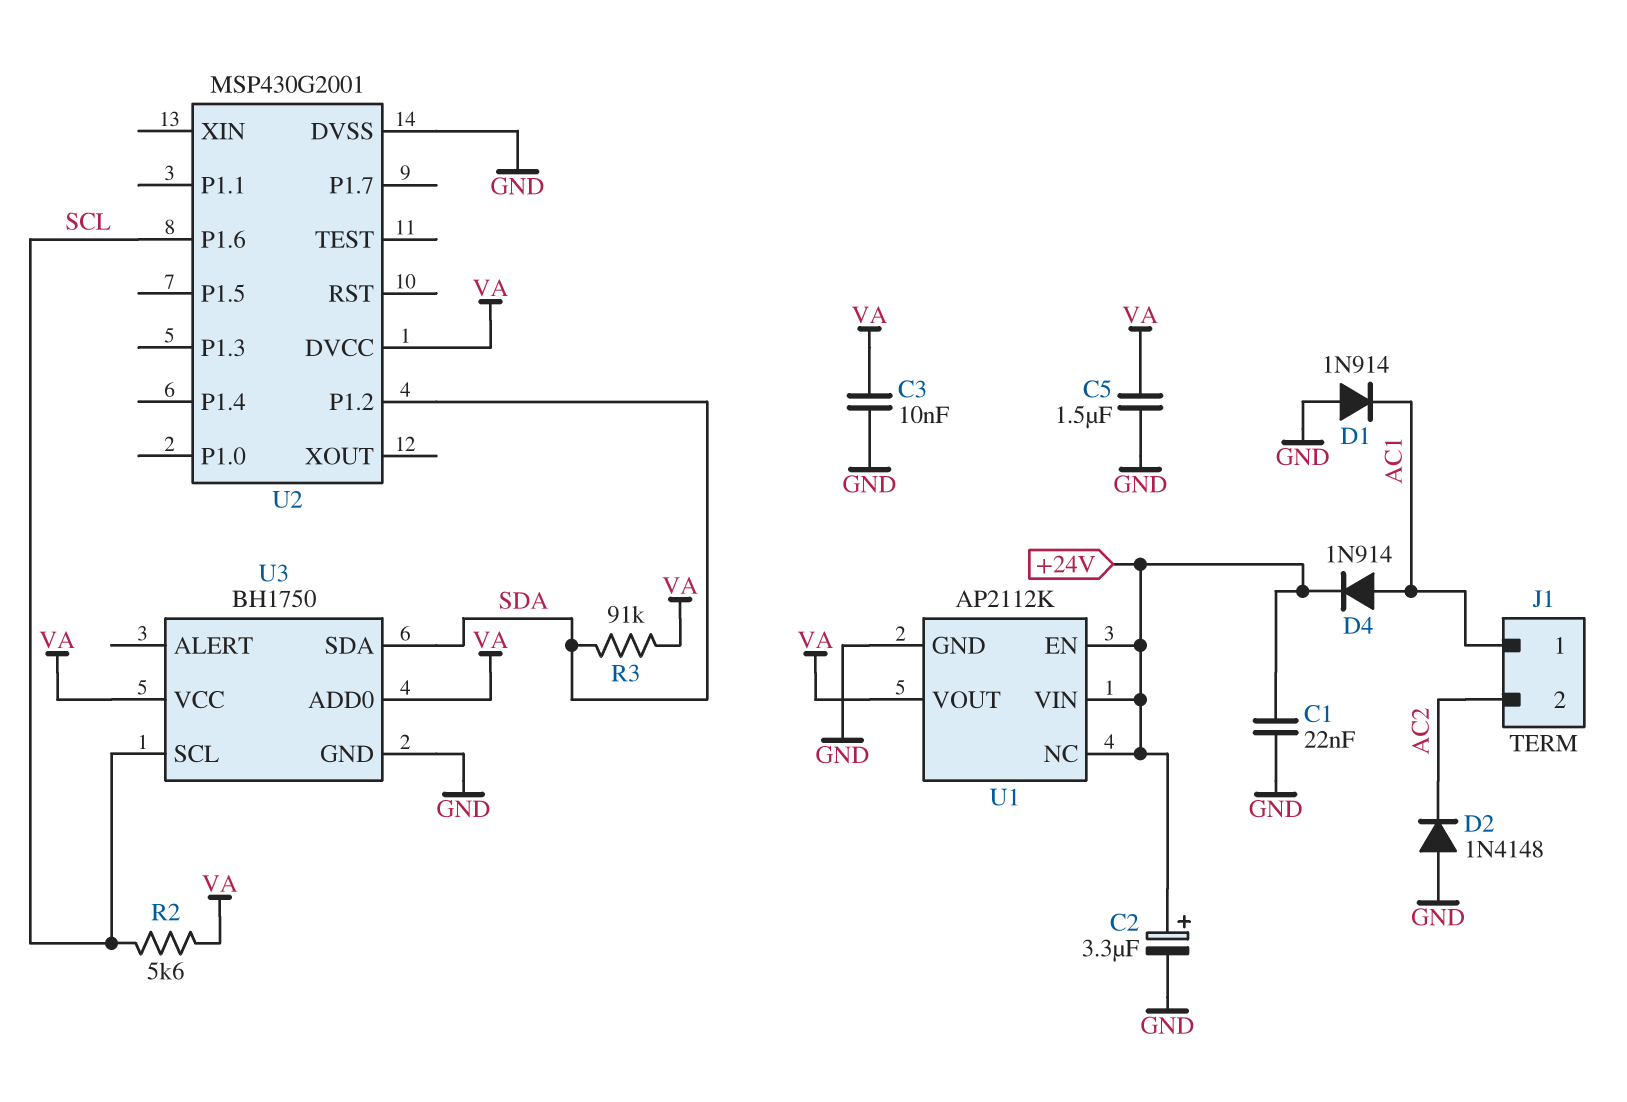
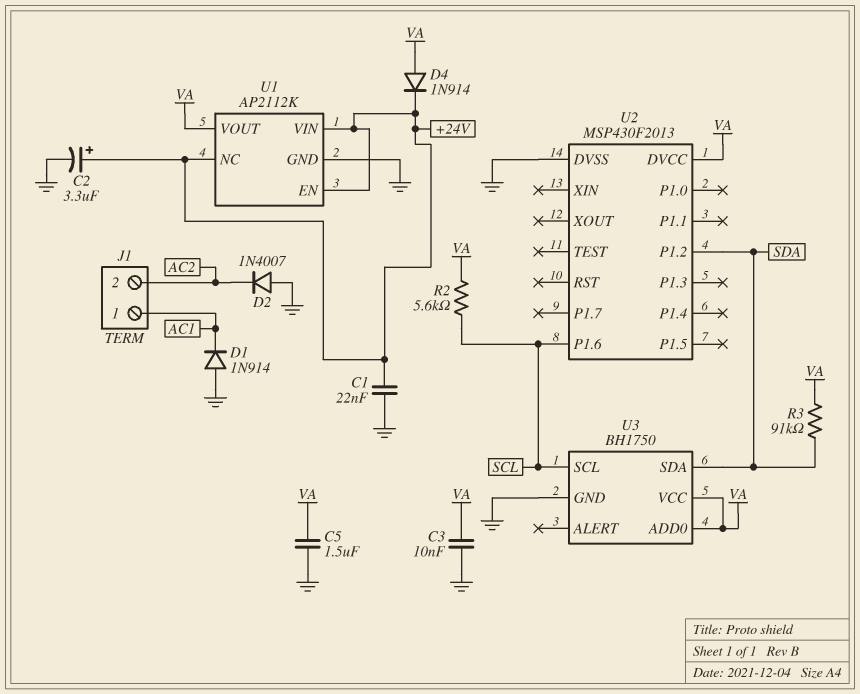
D2: diode 1N4148 (A GND, K AC2) -> diode 1N4007 (A GND, K AC2)
D4: diode 1N914 (A AC1, K +24V) -> diode 1N914 (A VA, K +24V)
U2: MSP430G2001 -> MSP430F2013

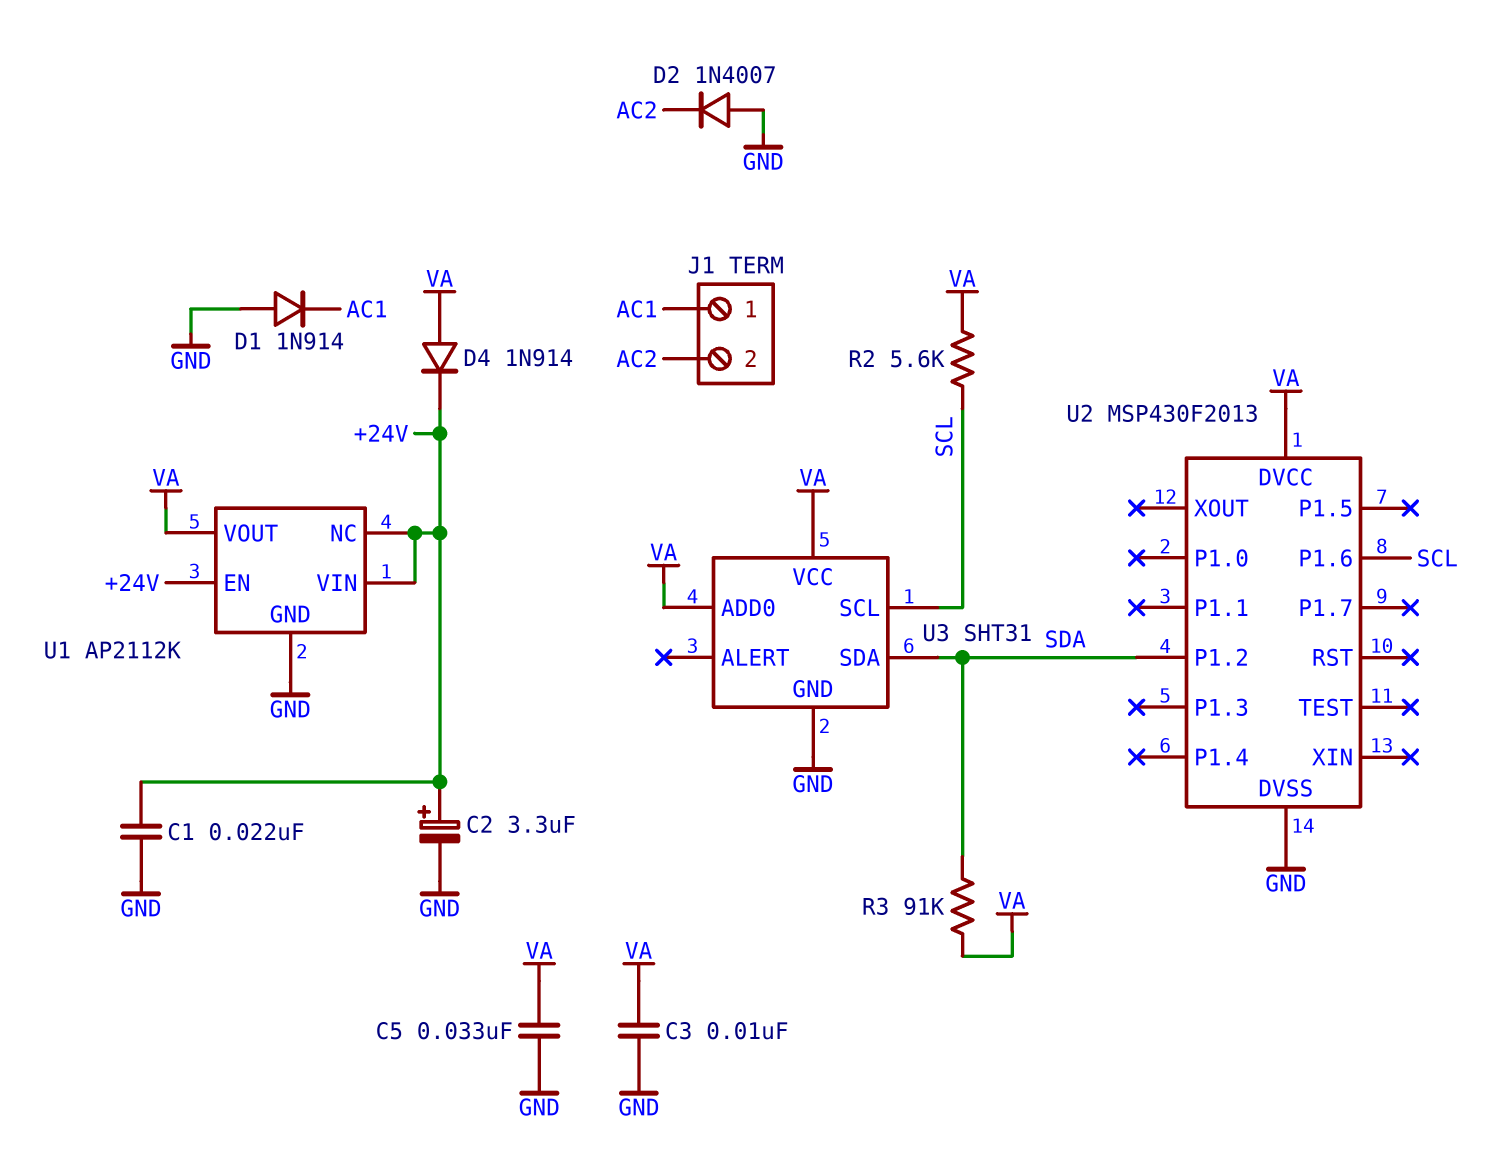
C5: 1.5uF (GND, VA) -> 33nF (GND, VA)
U3: BH1750 -> SHT31

